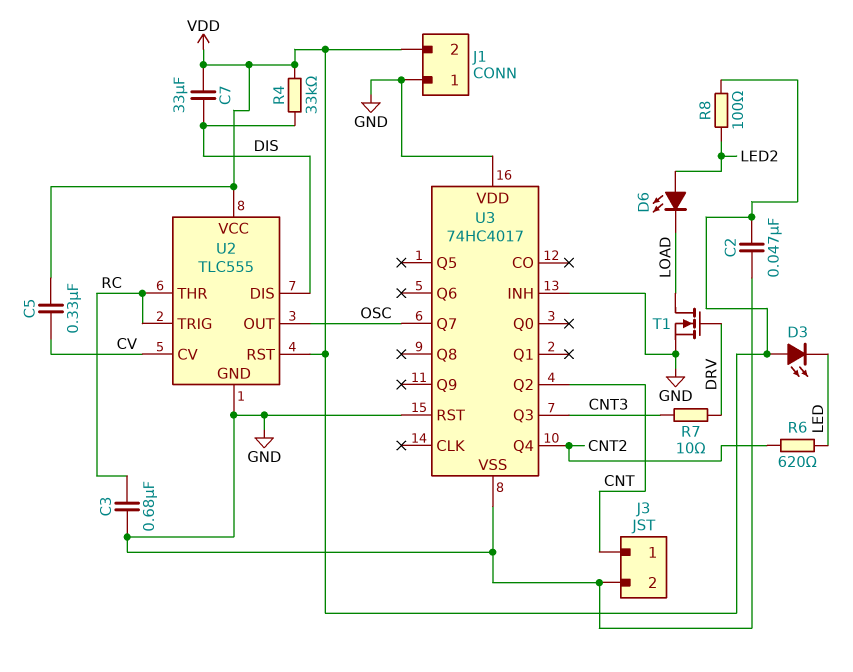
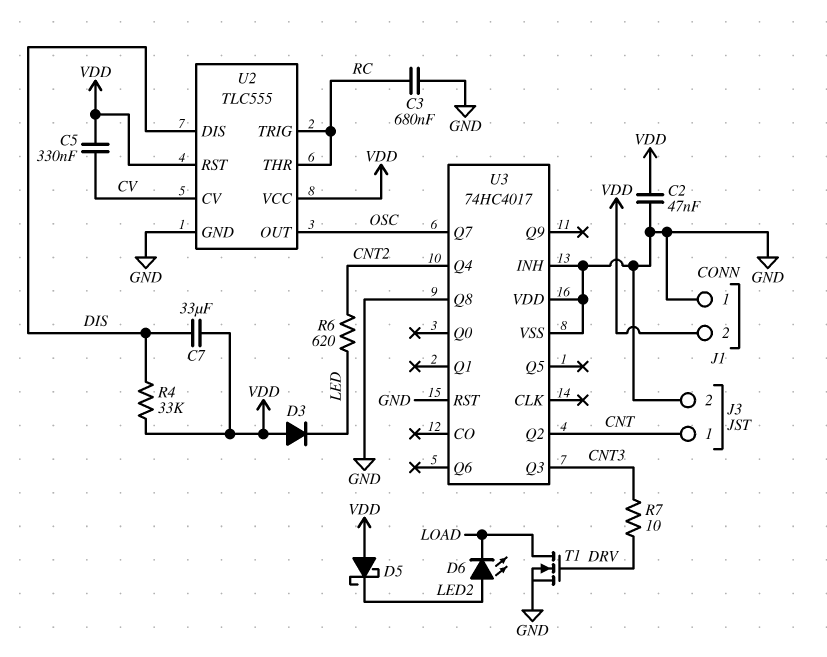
D3: LED (A VDD, K LED) -> diode (A VDD, K LED)
D5: none -> schottky (A VDD, K LED2)
R8: 100 (LED2, VDD) -> none
U3 pin Q8: none -> GND

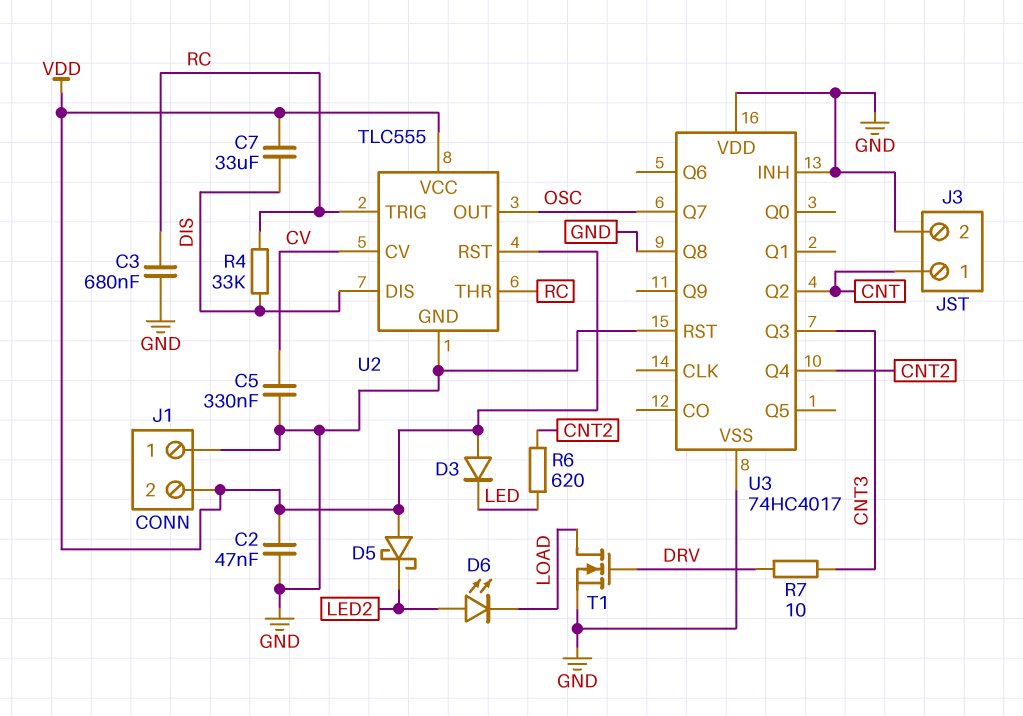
C5: 330nF (CV, VDD) -> 330nF (CV, GND)
R4: 33k (DIS, VDD) -> 33k (DIS, RC)

